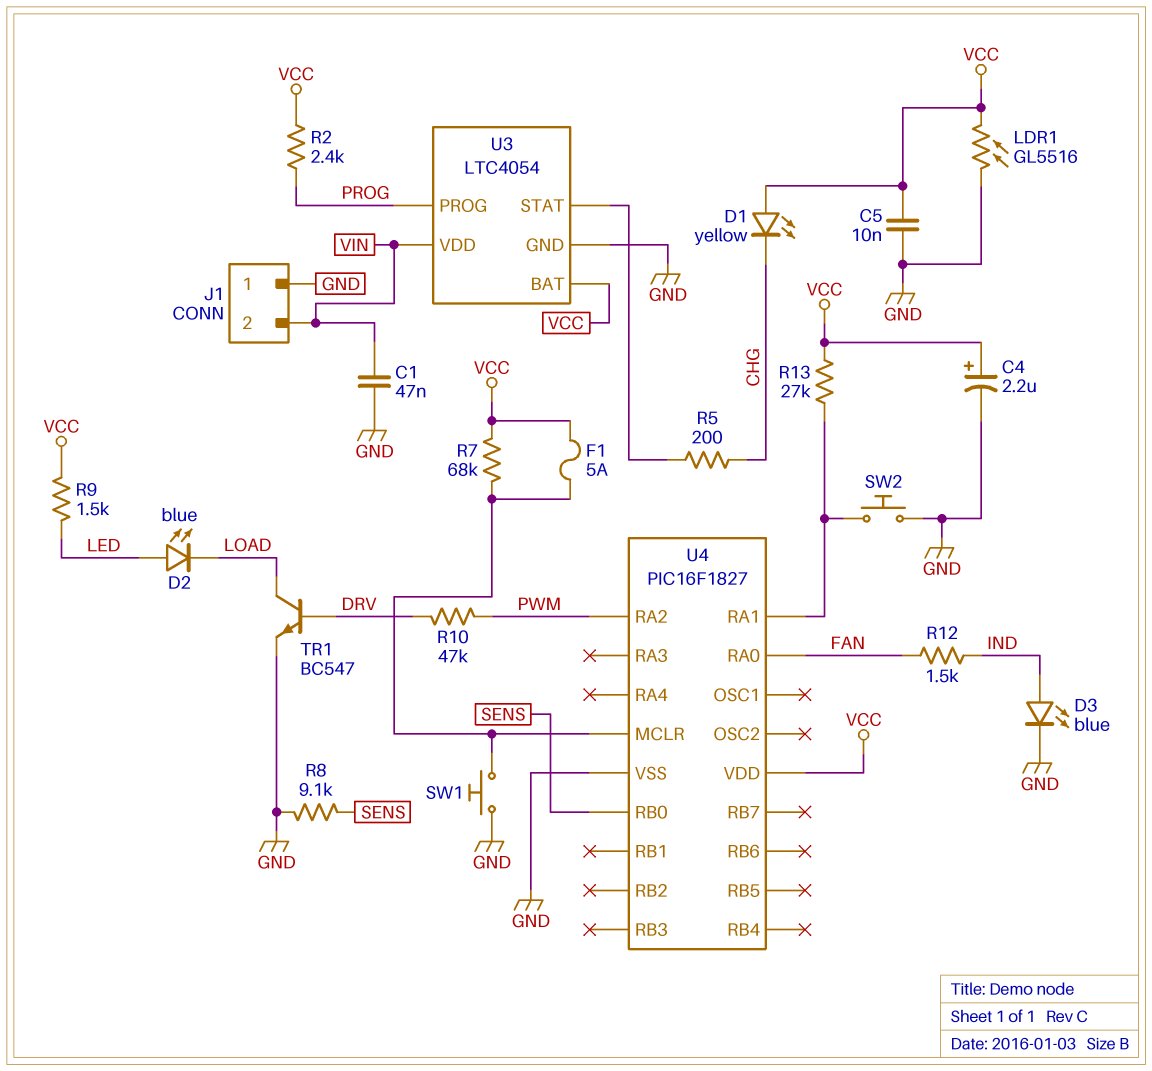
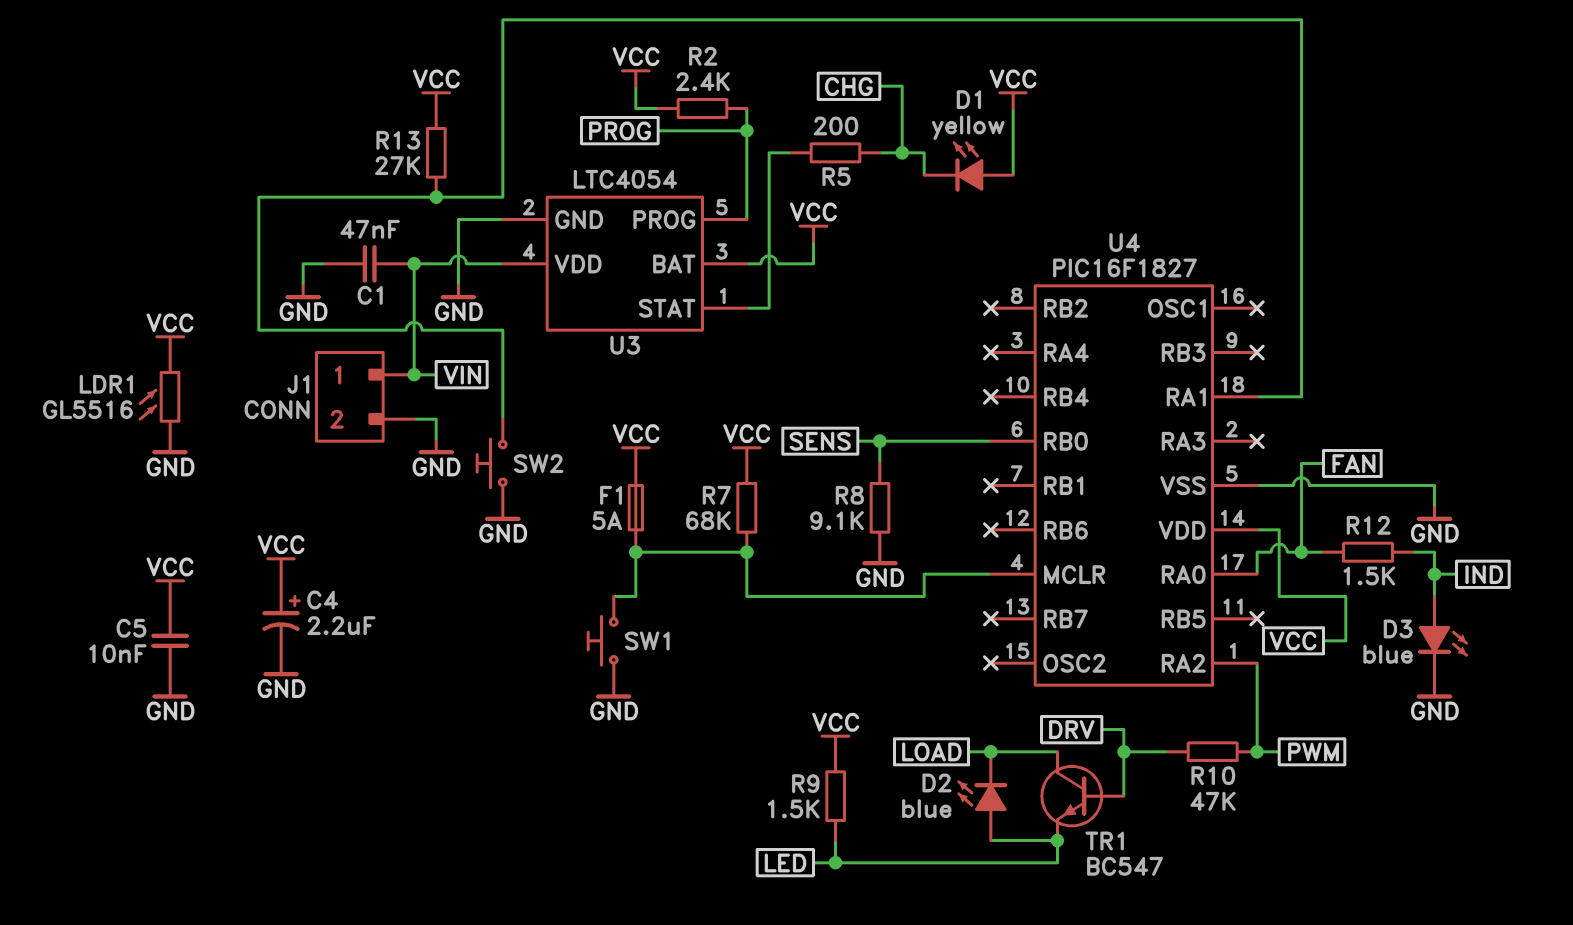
J1 pin 1: GND -> VIN
J1 pin 2: VIN -> GND
TR1: NPN BC547 (B DRV, C LOAD, E GND) -> NPN BC547 (B DRV, C LOAD, E LED)

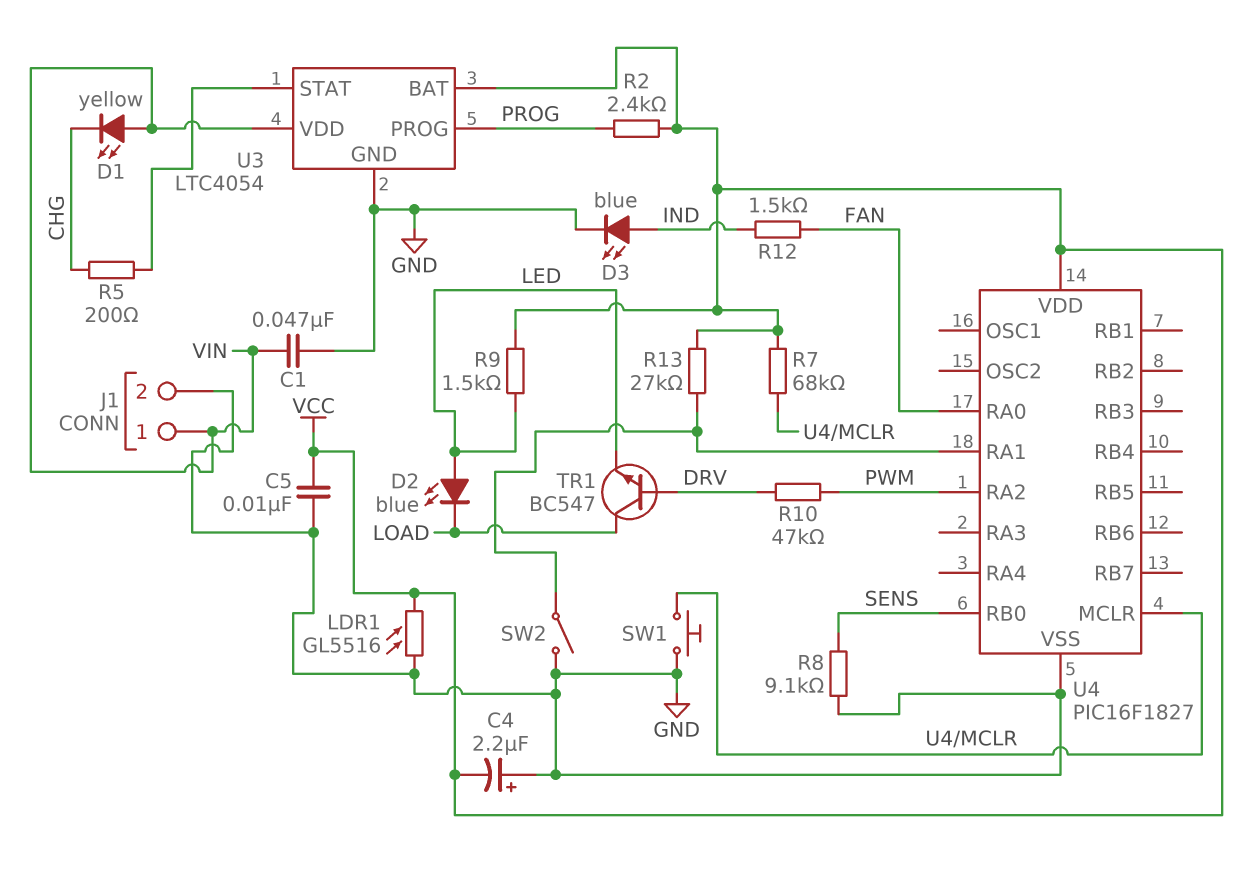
C4: 2.2uF (plus VCC, minus GND) -> 2.2uF (plus GND, minus VCC)
D1: LED yellow (A VCC, K CHG) -> LED yellow (A VIN, K CHG)
F1: 5A (U4/MCLR, VCC) -> none
SW2: button (GND, U4/RA1) -> switch (GND, U4/RA1)

